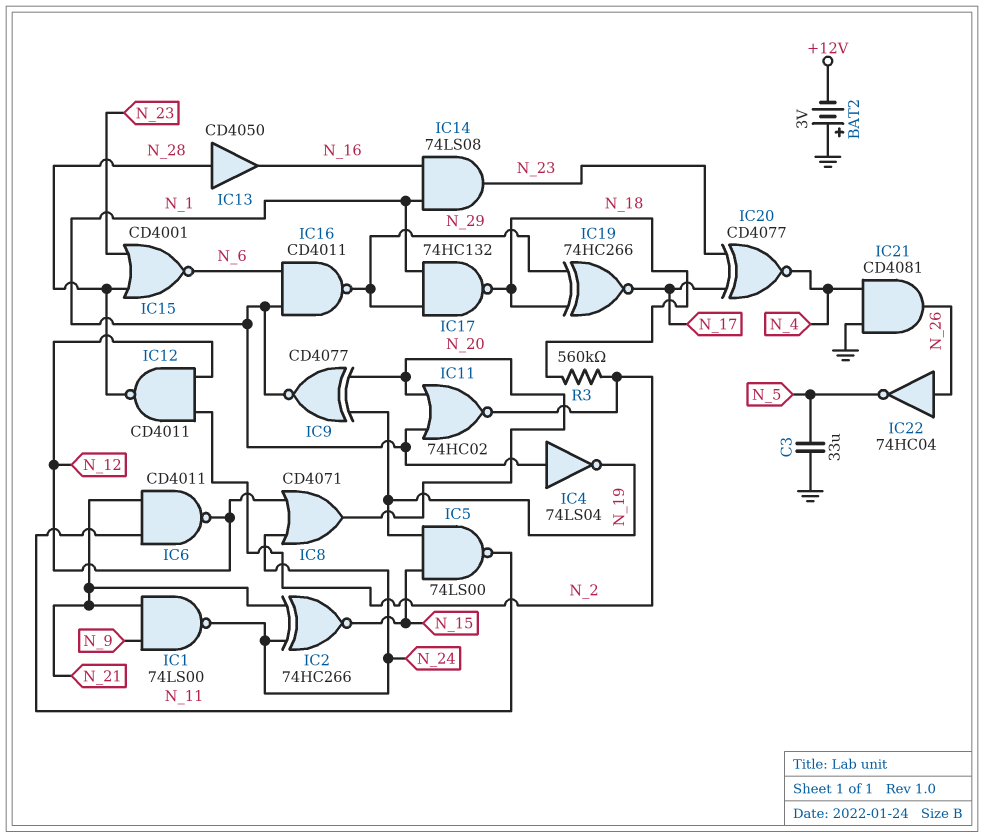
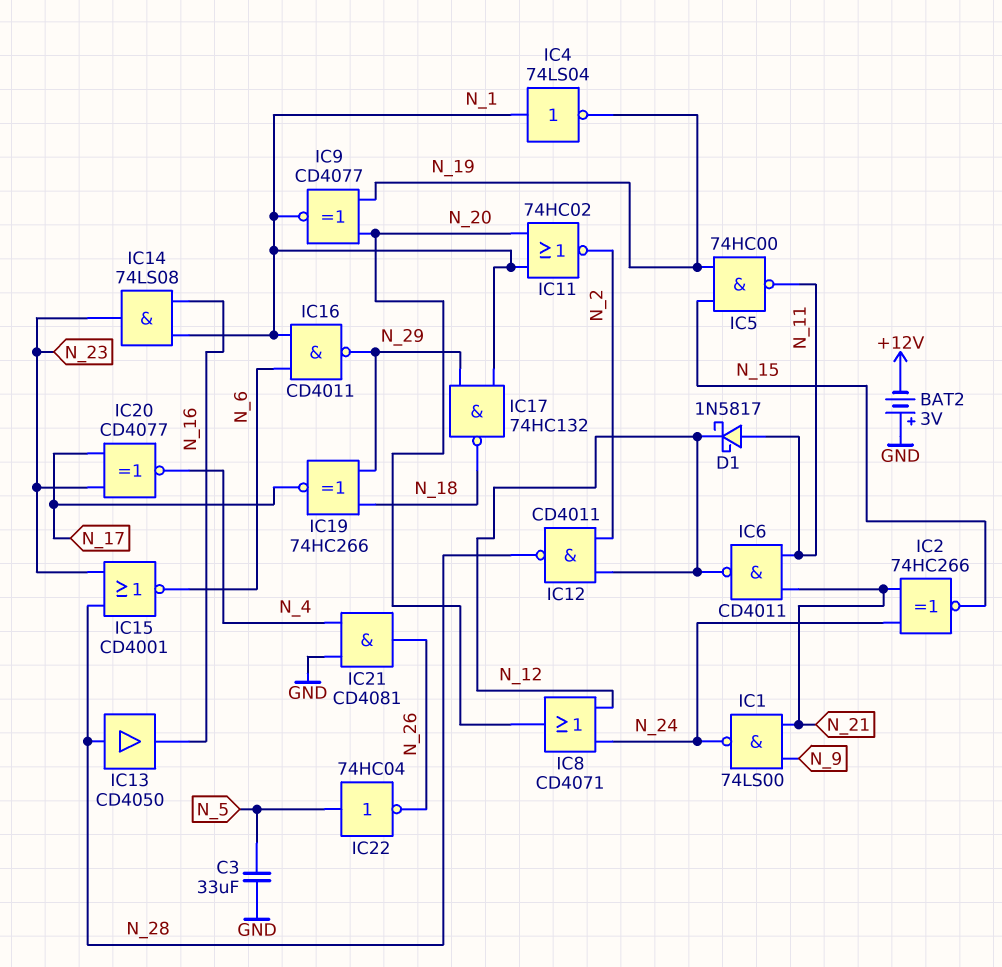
D1: none -> schottky 1N5817 (A N_11, K N_12)
IC5: NAND 74LS00 (in N_15, in N_19, out N_11) -> NAND 74HC00 (in N_15, in N_19, out N_11)
IC22: NOT 74HC04 (in N_26, out N_5) -> NOT 74HC04 (in N_5, out N_26)
R3: 560k (N_2, N_18) -> none

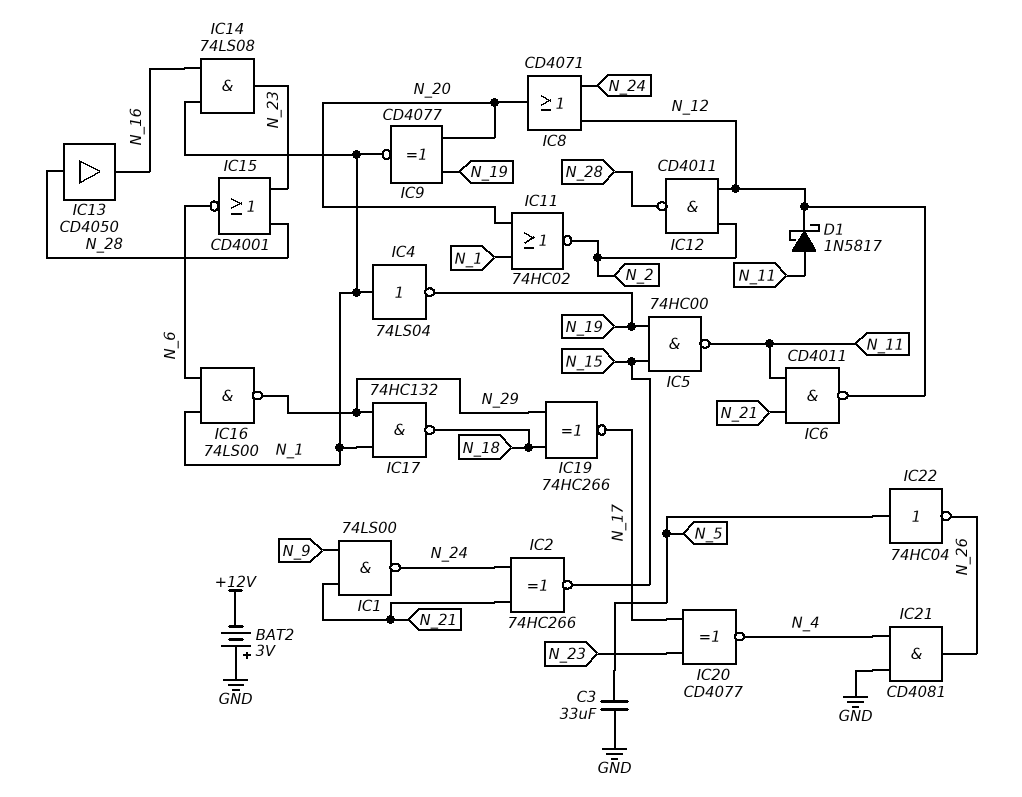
IC16: NAND CD4011 (in N_1, in N_6, out N_29) -> NAND 74LS00 (in N_1, in N_6, out N_29)

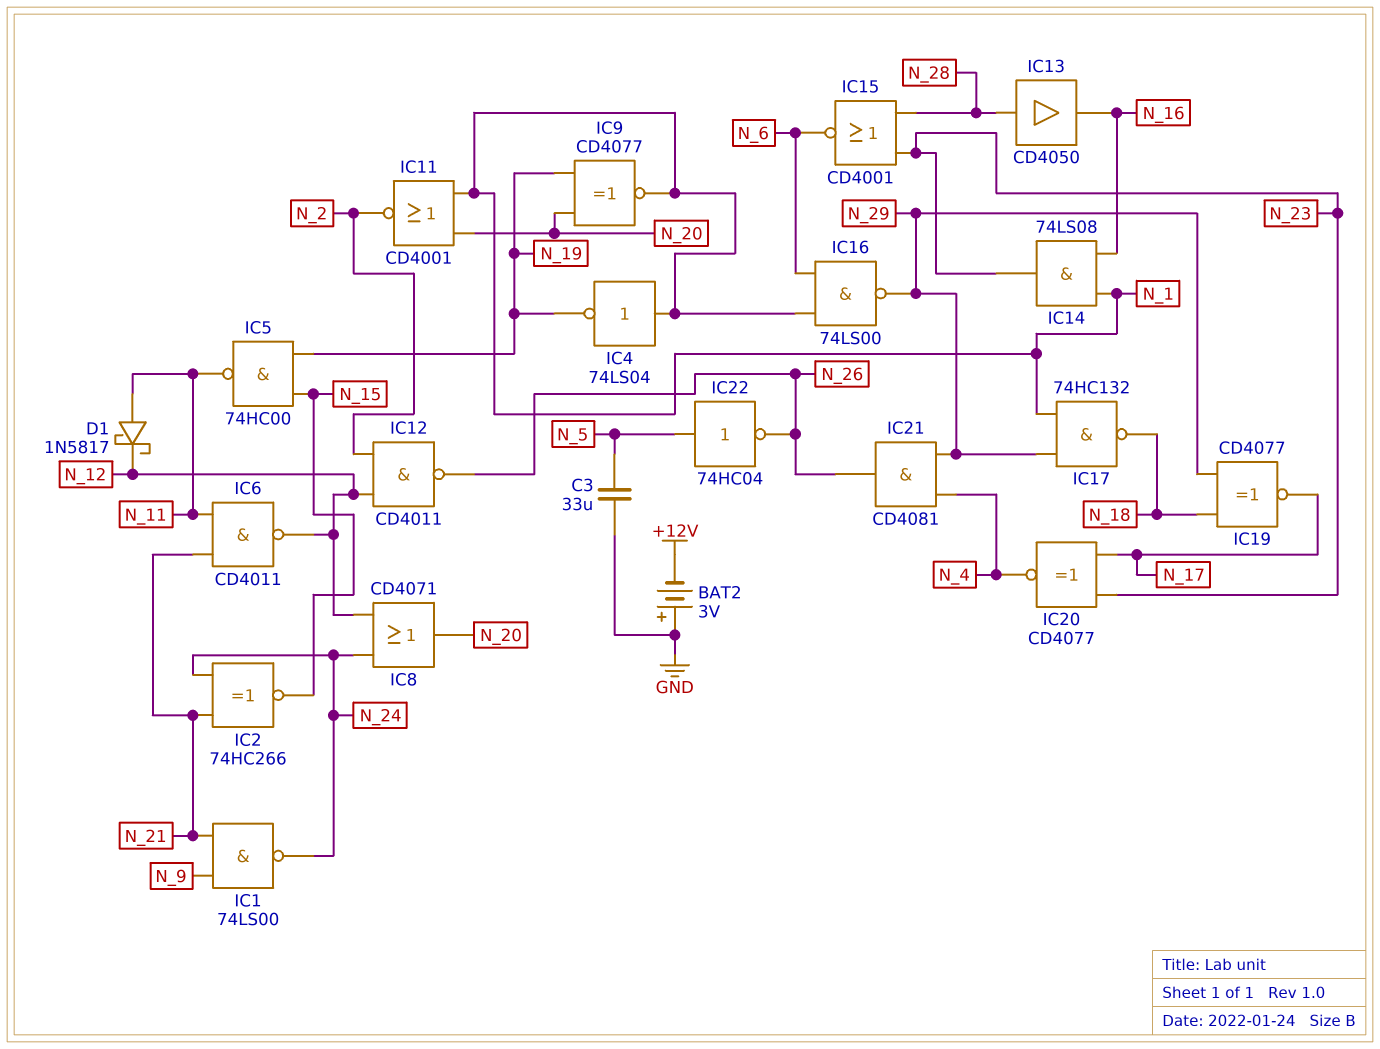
IC11: NOR 74HC02 (in N_1, in N_20, out N_2) -> NOR CD4001 (in N_1, in N_20, out N_2)
IC12: NAND CD4011 (in N_2, in N_12, out N_28) -> NAND CD4011 (in N_2, in N_12, out N_26)
IC19: XNOR 74HC266 (in N_18, in N_29, out N_17) -> XNOR CD4077 (in N_18, in N_29, out N_17)
IC21: AND CD4081 (in GND, in N_4, out N_26) -> AND CD4081 (in N_4, in N_29, out N_26)

